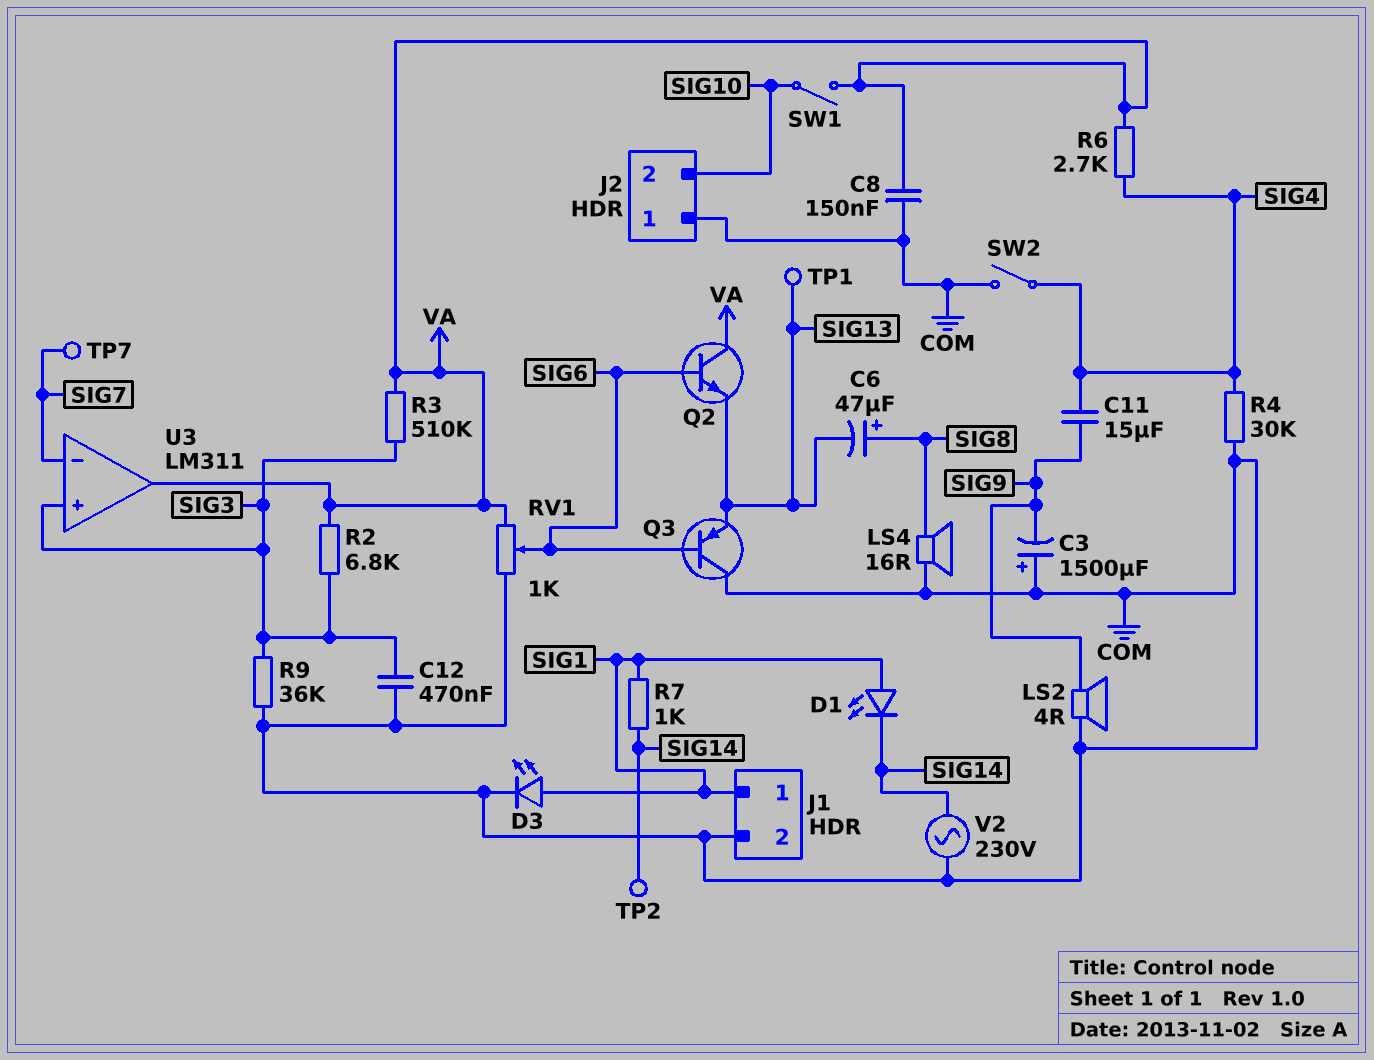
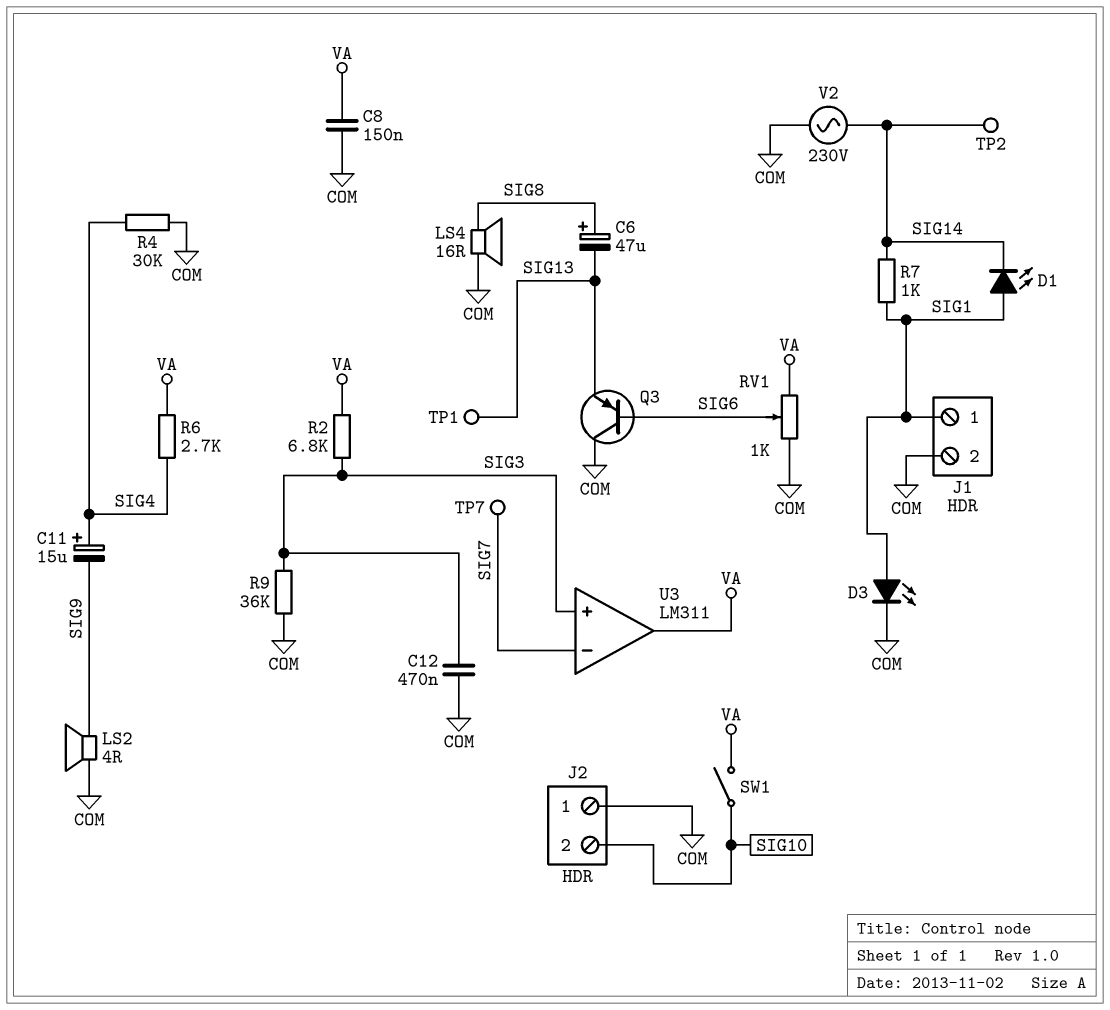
C3: 1500uF (plus COM, minus SIG9) -> none
C11: 15uF (SIG4, SIG9) -> 15uF (plus SIG4, minus SIG9)
Q2: NPN (B SIG6, C VA, E SIG13) -> none
R3: 510k (SIG3, VA) -> none
SW2: switch (COM, SIG4) -> none

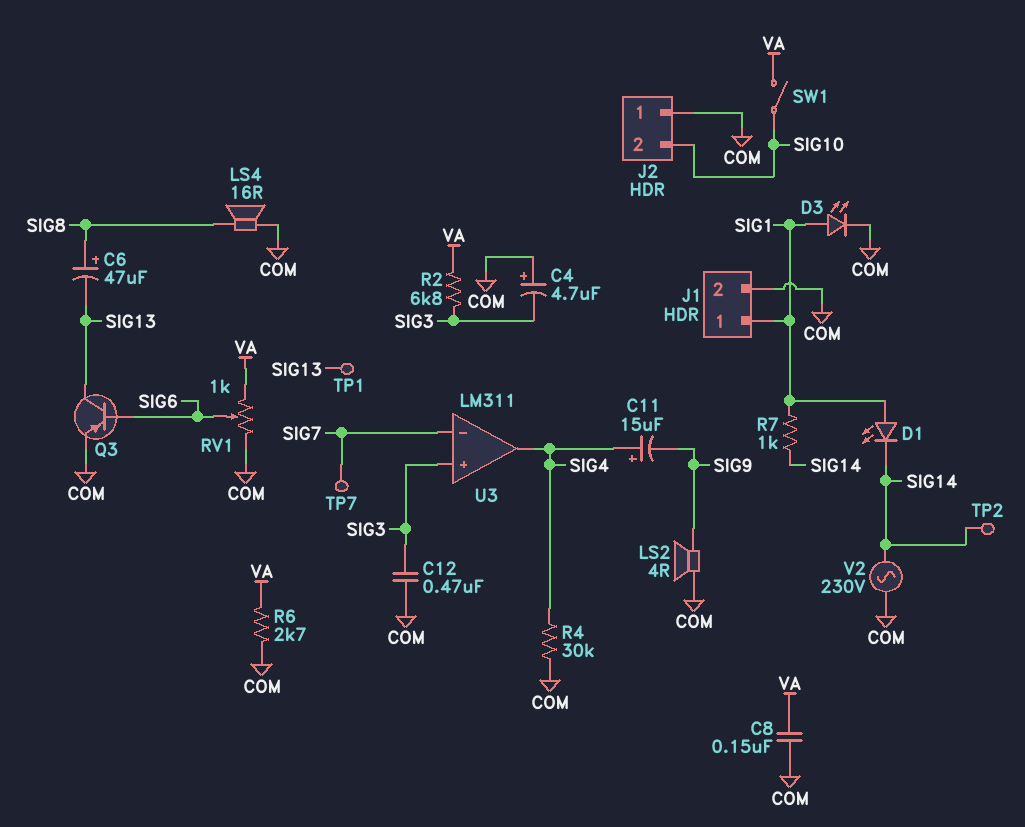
C4: none -> 4.7uF (plus COM, minus SIG3)
Q3: PNP (B SIG6, C COM, E SIG13) -> PNP (B SIG6, C SIG13, E COM)
R6: 2.7k (SIG4, VA) -> 2.7k (COM, VA)
R9: 36k (COM, SIG3) -> none
U3 pin out: VA -> SIG4

